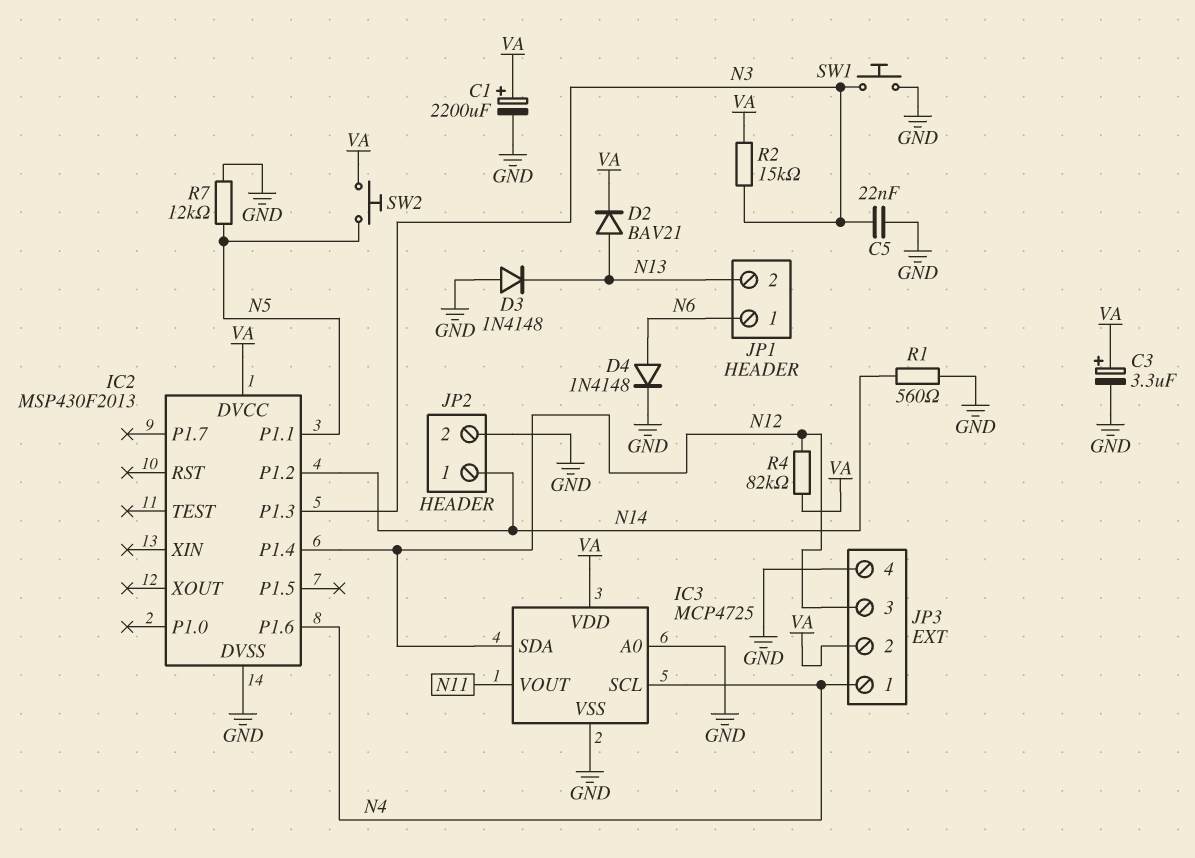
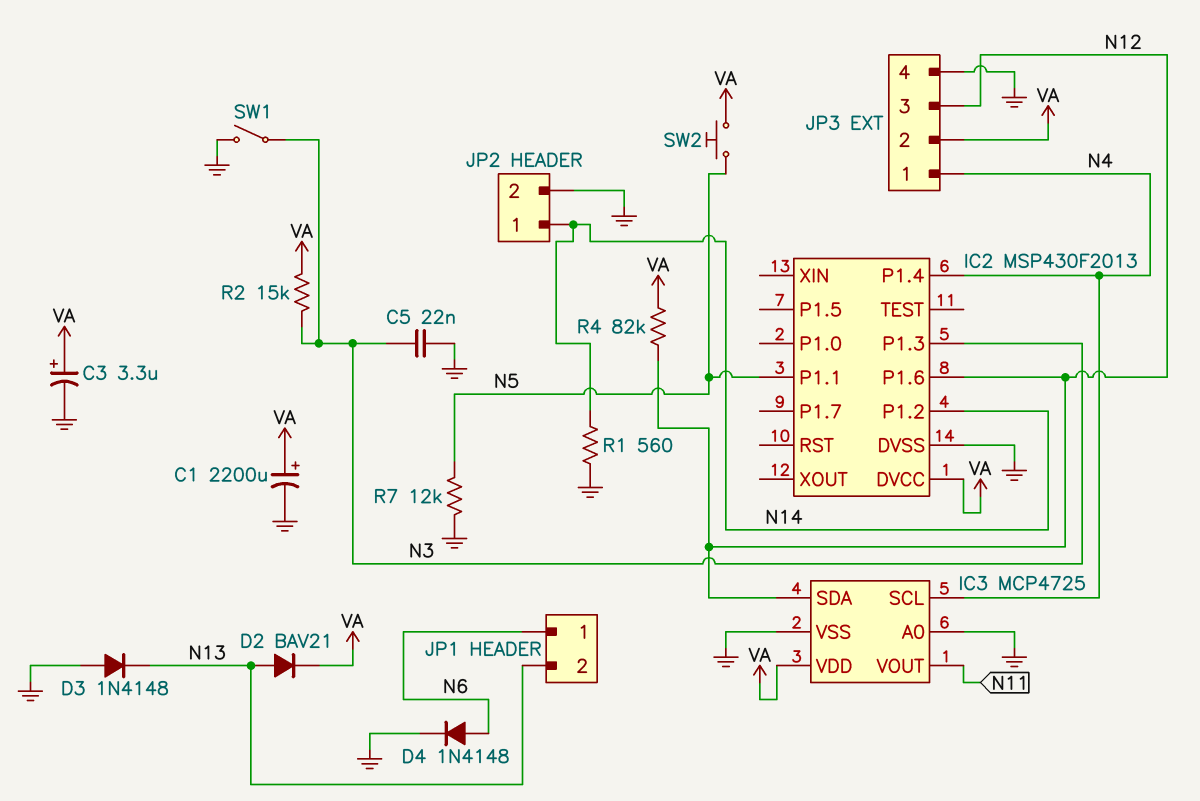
IC2 pin P1.4: N12 -> N4
IC2 pin P1.6: N4 -> N12
SW1: button (GND, N3) -> switch (GND, N3)

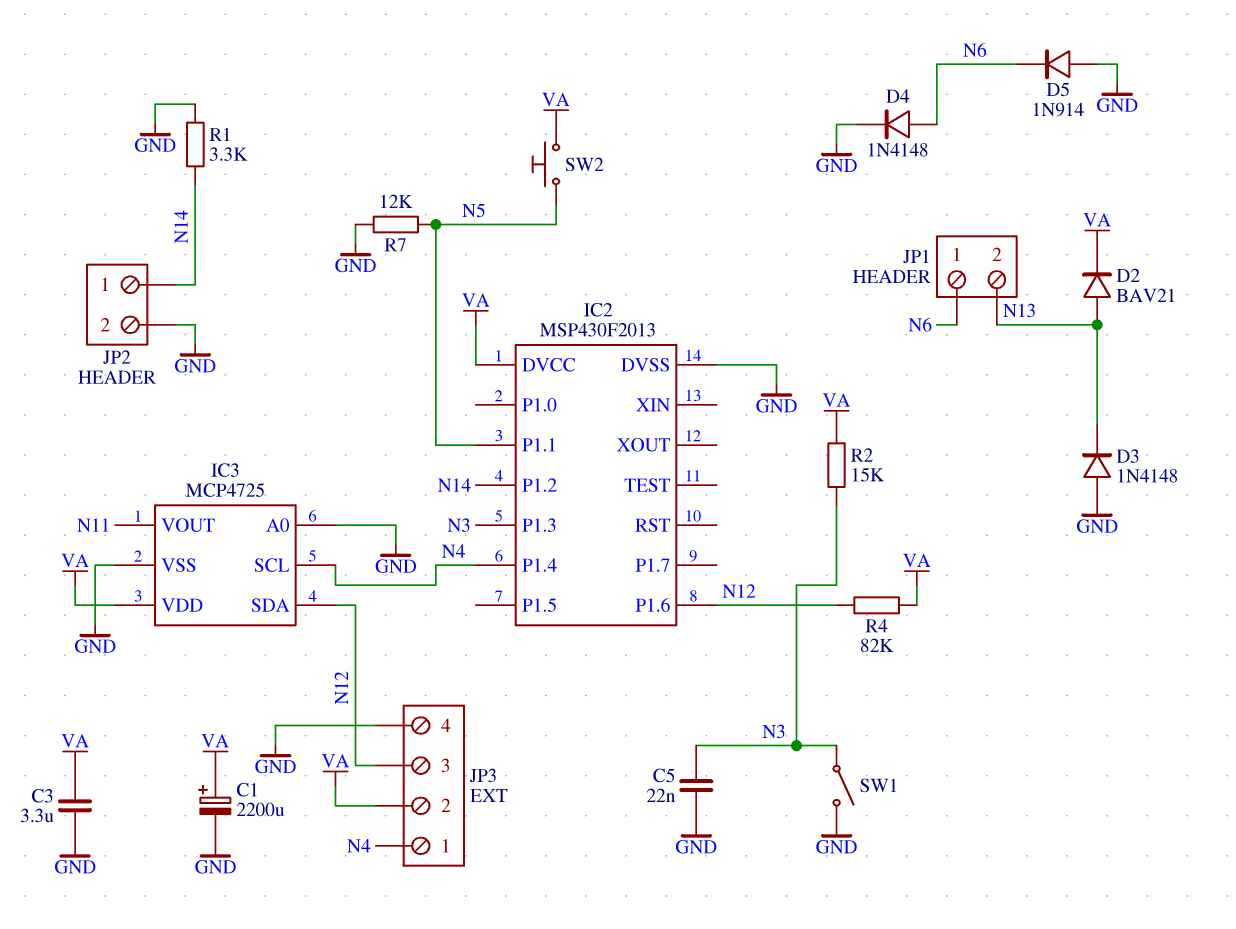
C3: 3.3uF (plus VA, minus GND) -> 3.3uF (GND, VA)
D5: none -> diode 1N914 (A GND, K N6)
R1: 560 (GND, N14) -> 3.3k (GND, N14)

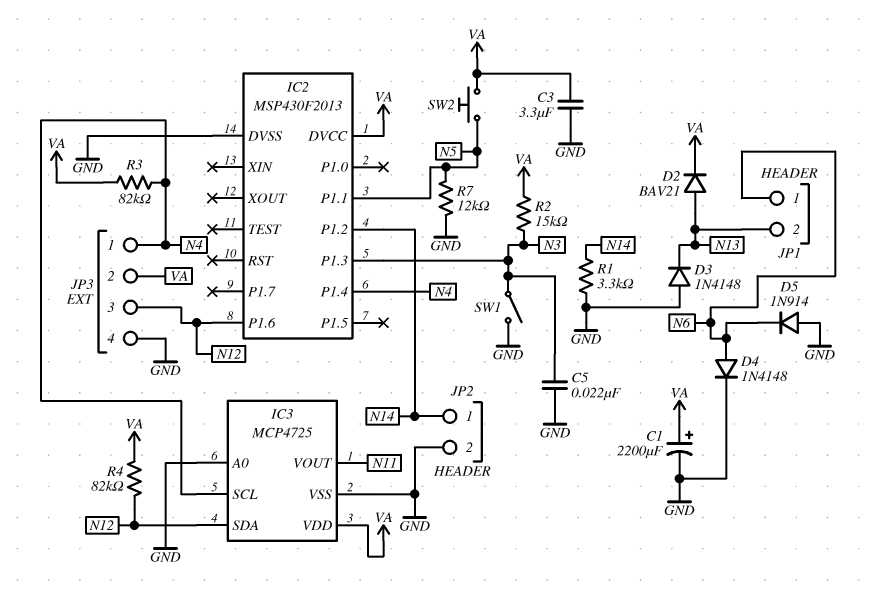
R3: none -> 82k (N4, VA)

